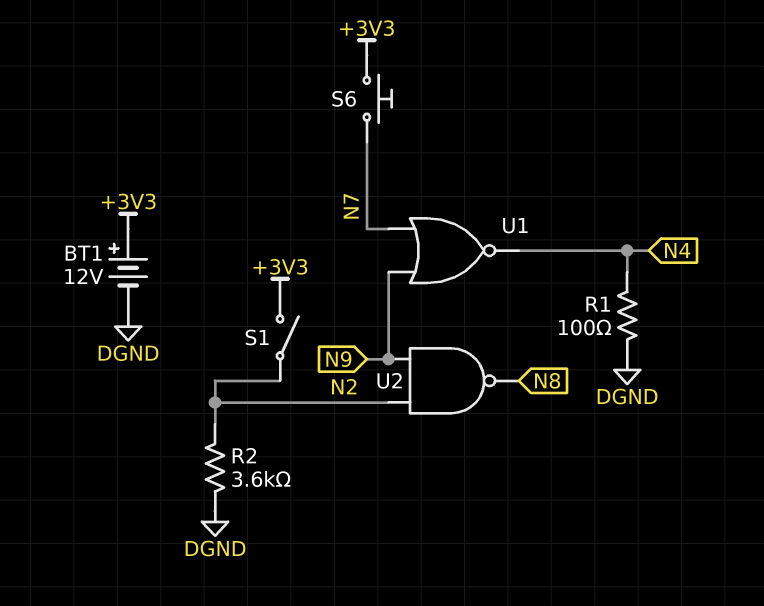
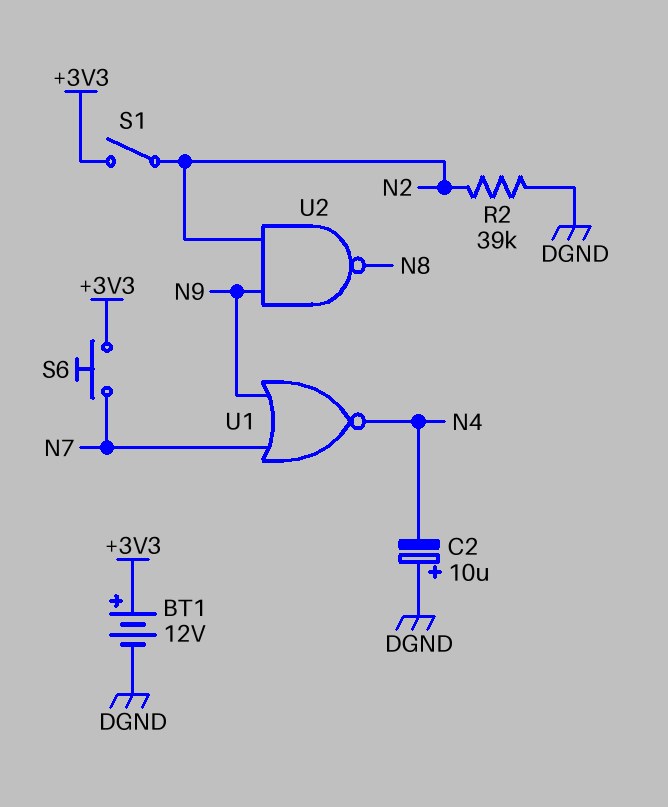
C2: none -> 10uF (plus DGND, minus N4)
R1: 100 (DGND, N4) -> none
R2: 3.6k (DGND, N2) -> 39k (DGND, N2)

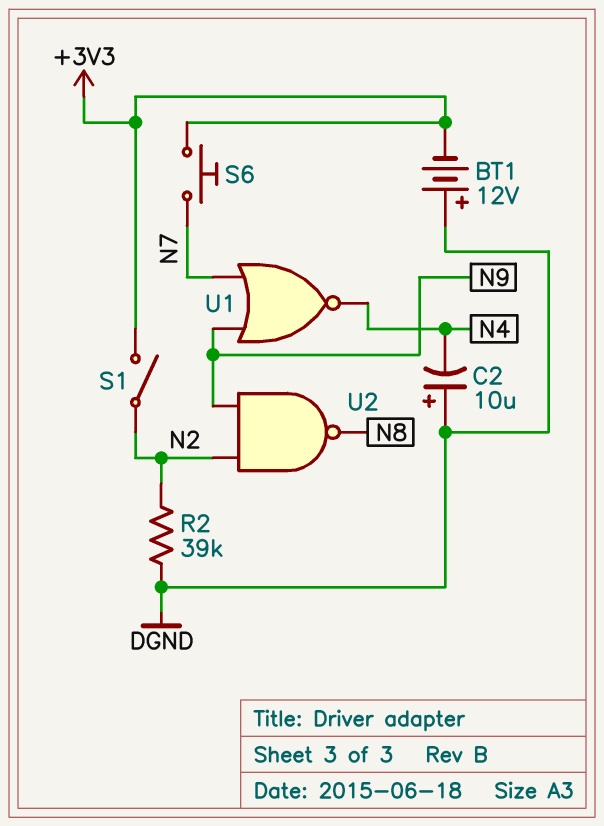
BT1: 12V (plus +3V3, minus DGND) -> 12V (plus DGND, minus +3V3)

